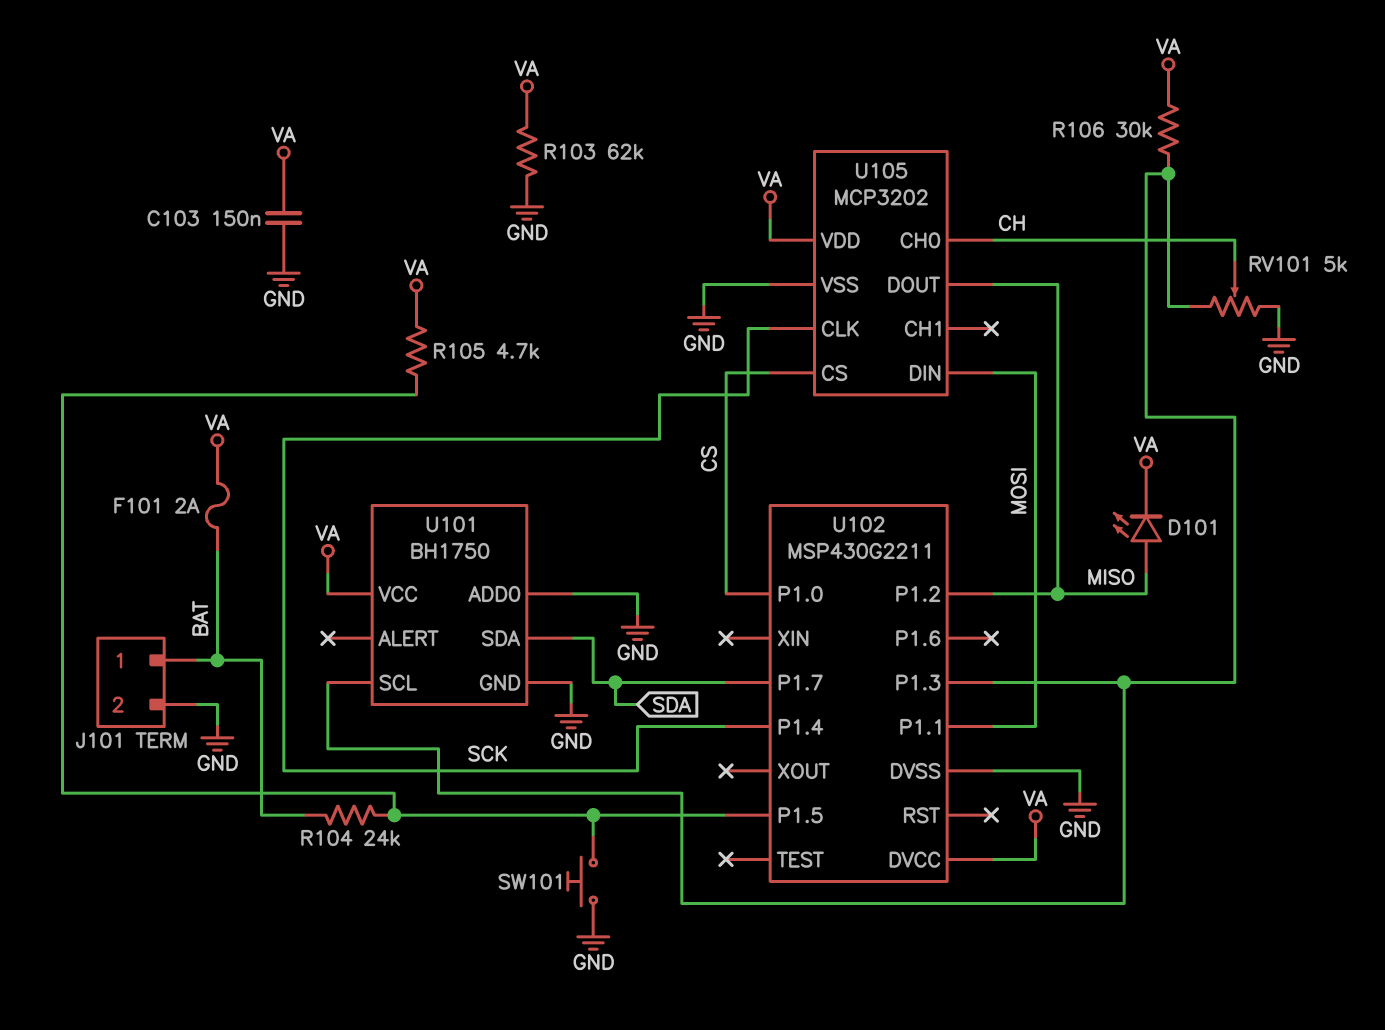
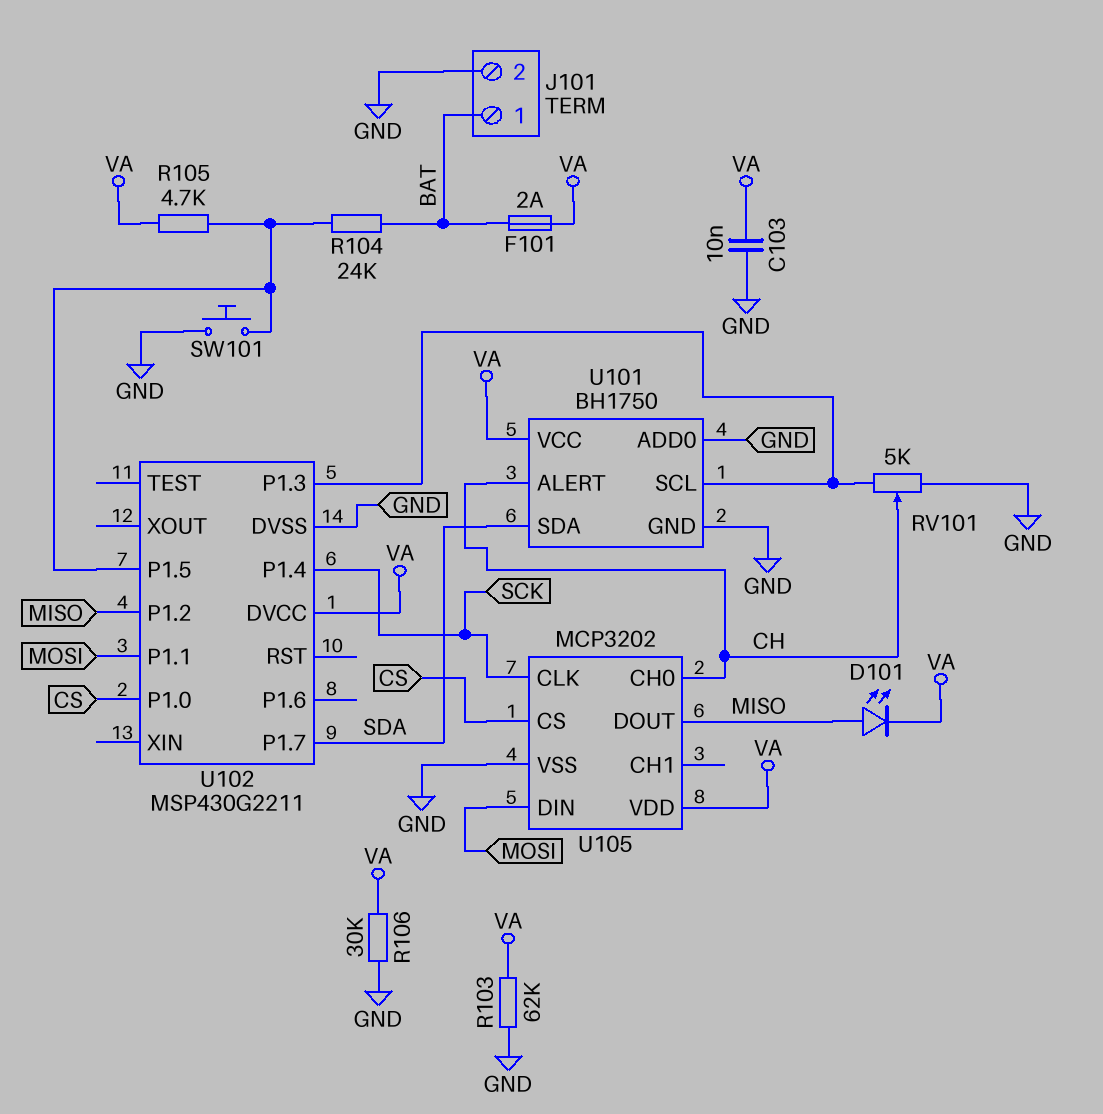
C103: 150nF (GND, VA) -> 10nF (GND, VA)
R106: 30k (U101/SCL, VA) -> 30k (GND, VA)
U101 pin ALERT: none -> CH

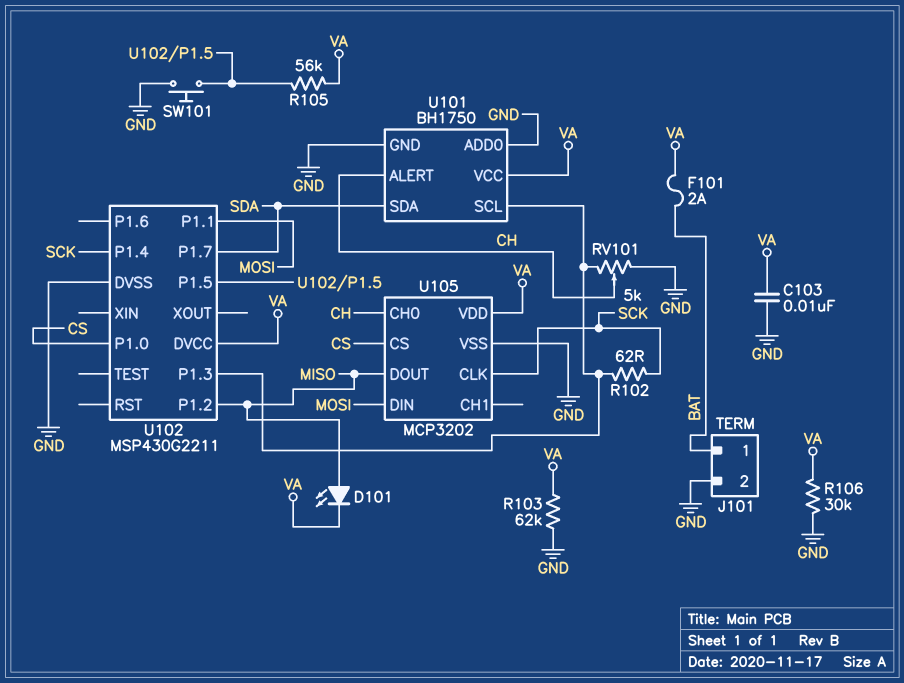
R102: none -> 62 (SCK, U101/SCL)
R104: 24k (BAT, U102/P1.5) -> none
R105: 4.7k (U102/P1.5, VA) -> 56k (U102/P1.5, VA)

